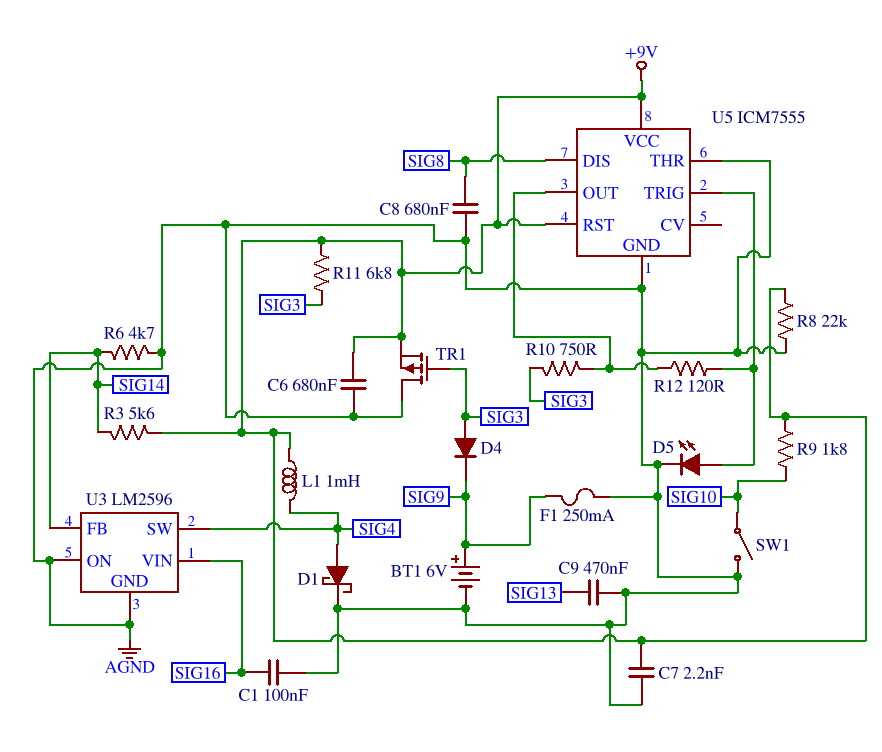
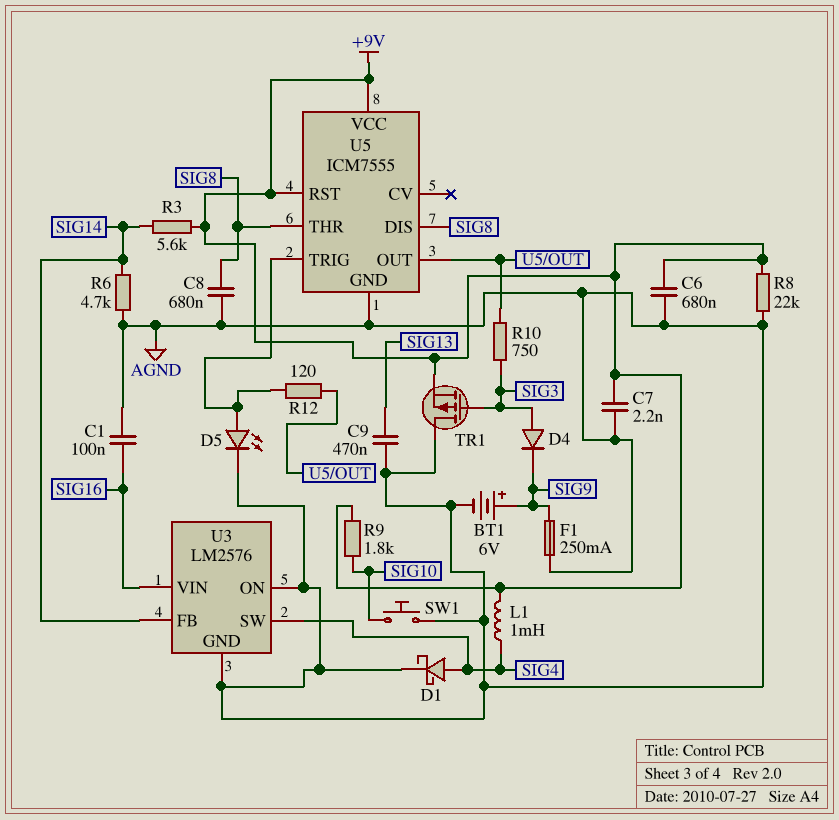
R11: 6.8k (+9V, SIG3) -> none
SW1: switch (AGND, SIG10) -> button (AGND, SIG10)
U3: LM2596 -> LM2576
U5 pin THR: AGND -> SIG8

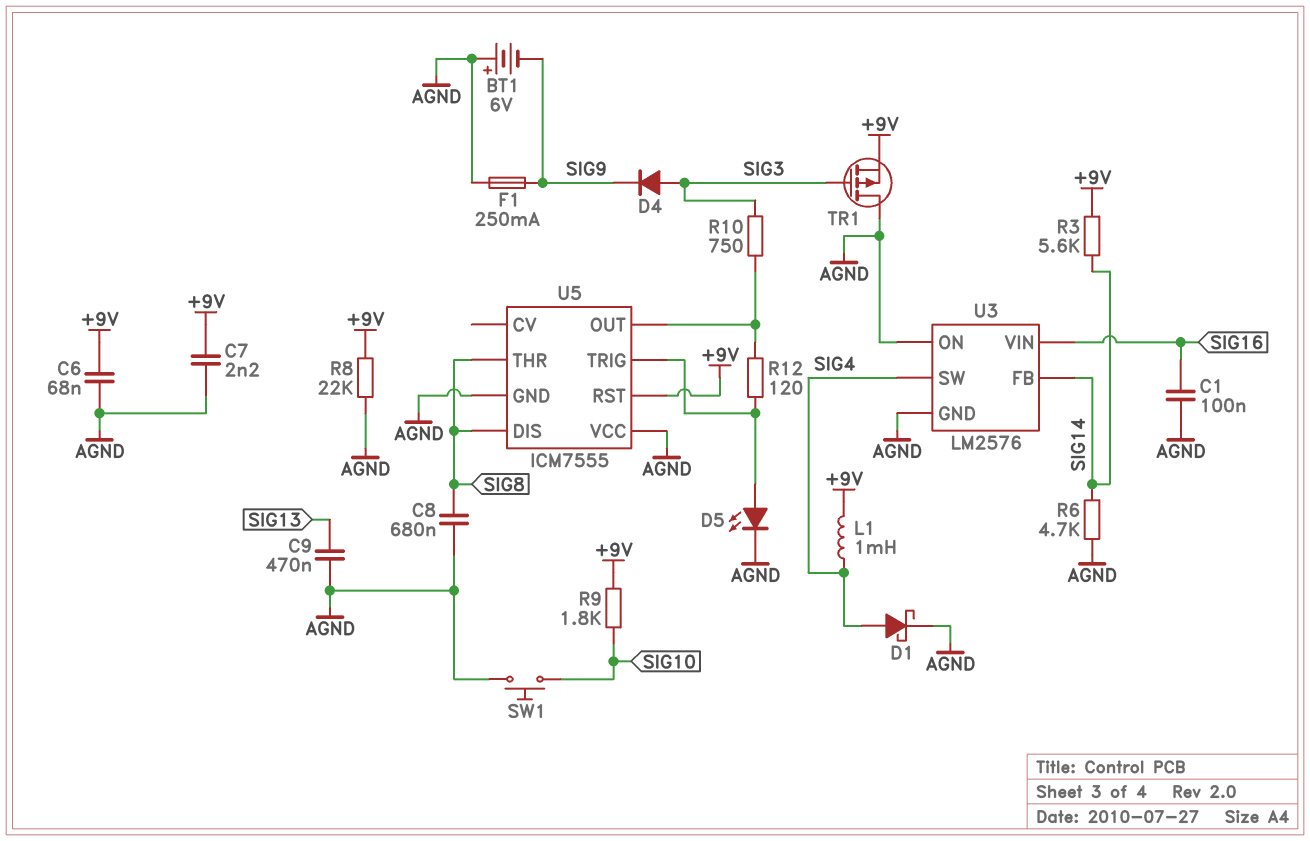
BT1: 6V (plus SIG9, minus AGND) -> 6V (plus AGND, minus SIG9)
C6: 680nF (+9V, AGND) -> 68nF (+9V, AGND)
U5 pin VCC: +9V -> AGND

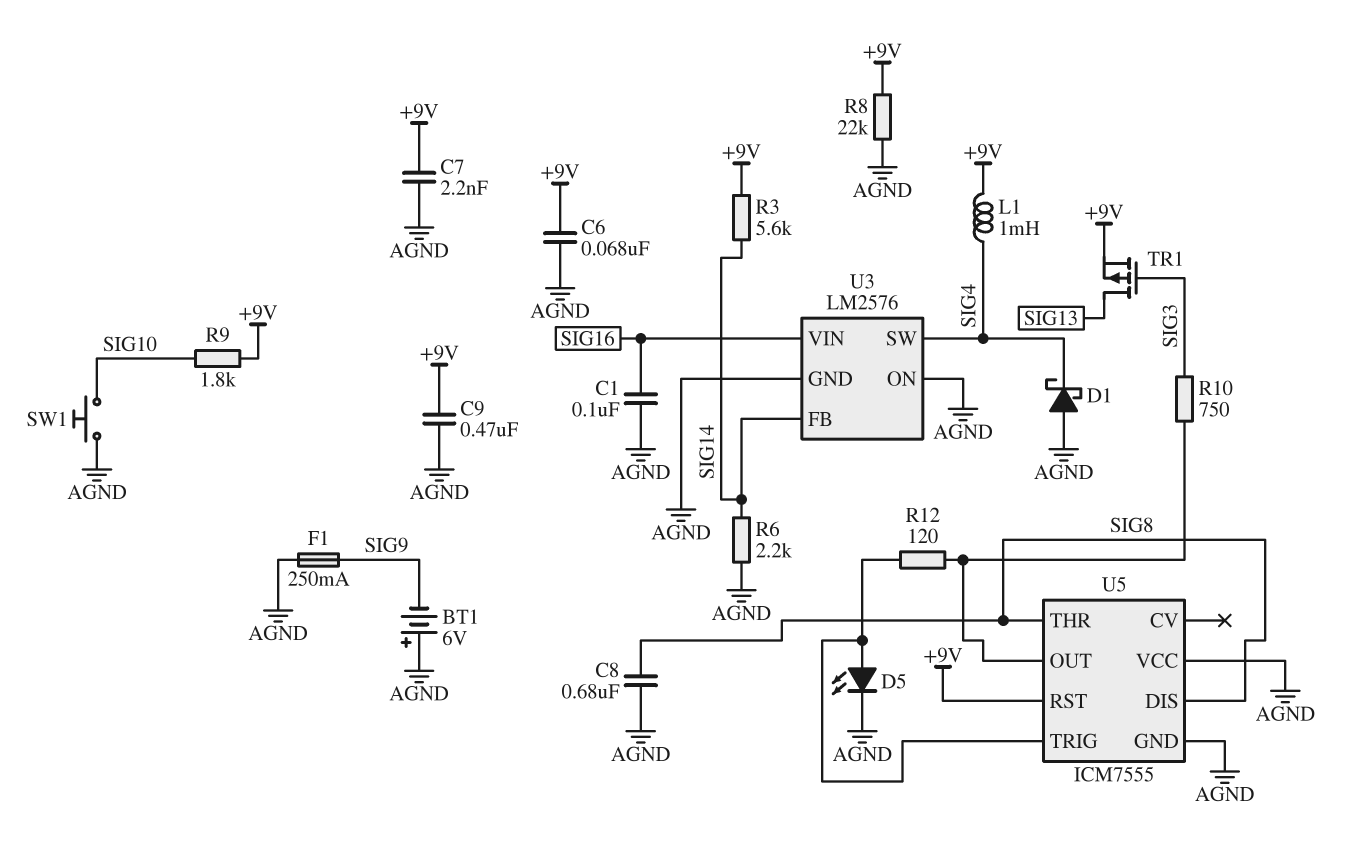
C9: 470nF (AGND, SIG13) -> 470nF (+9V, AGND)
D1: schottky (A SIG4, K AGND) -> schottky (A AGND, K SIG4)
D4: diode (A SIG3, K SIG9) -> none
R6: 4.7k (AGND, SIG14) -> 2.2k (AGND, SIG14)
TR1: PMOS (G SIG3, D AGND, S +9V) -> PMOS (G SIG3, D SIG13, S +9V)

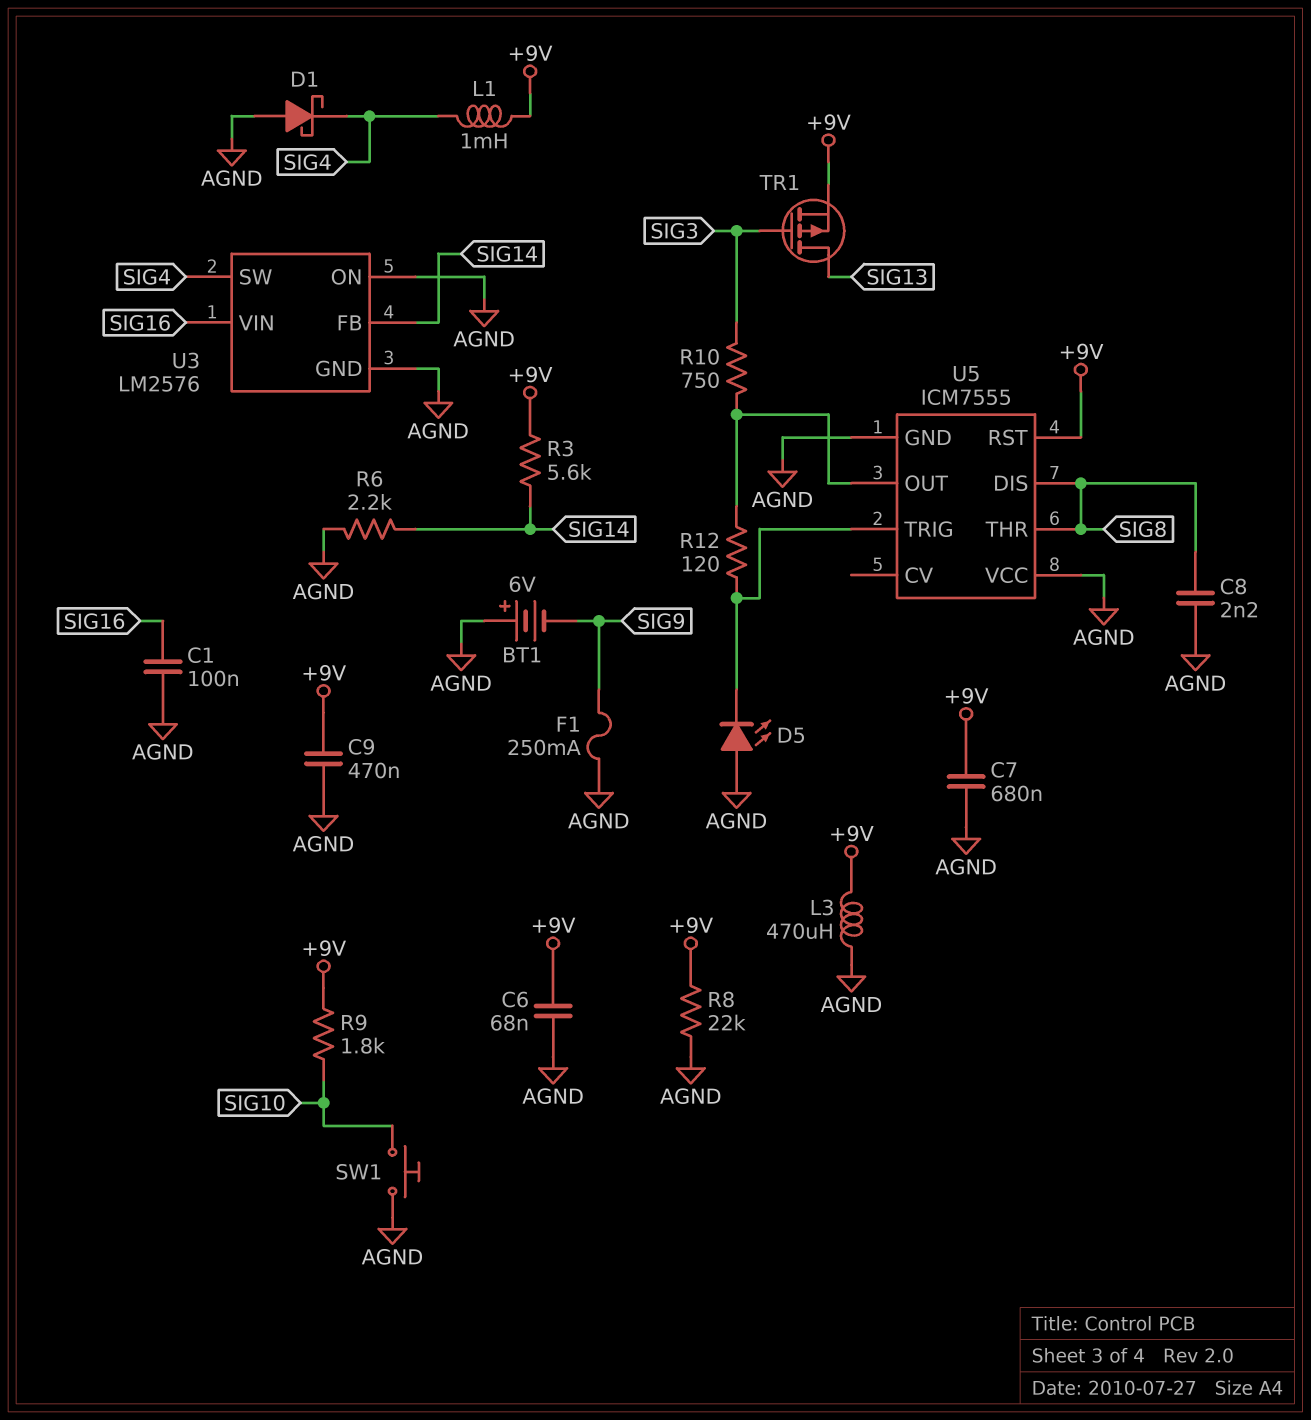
C7: 2.2nF (+9V, AGND) -> 680nF (+9V, AGND)
C8: 680nF (AGND, SIG8) -> 2.2nF (AGND, SIG8)
D5: LED (A U5/TRIG, K AGND) -> LED (A AGND, K U5/TRIG)
L3: none -> 470uH (+9V, AGND)

